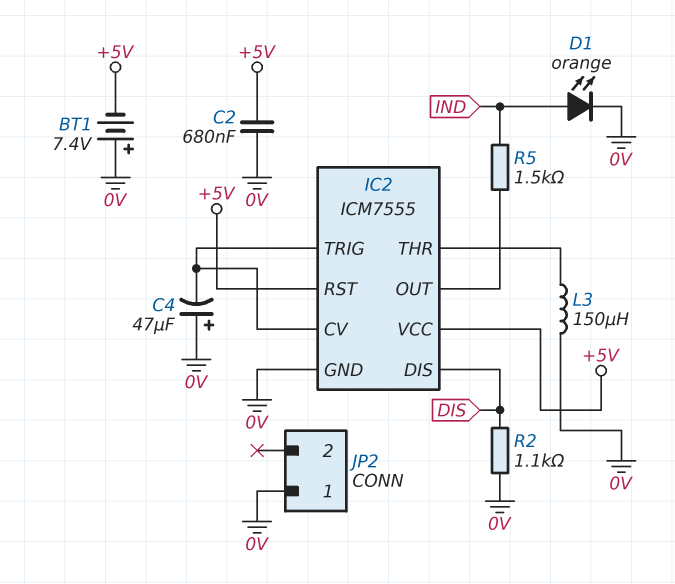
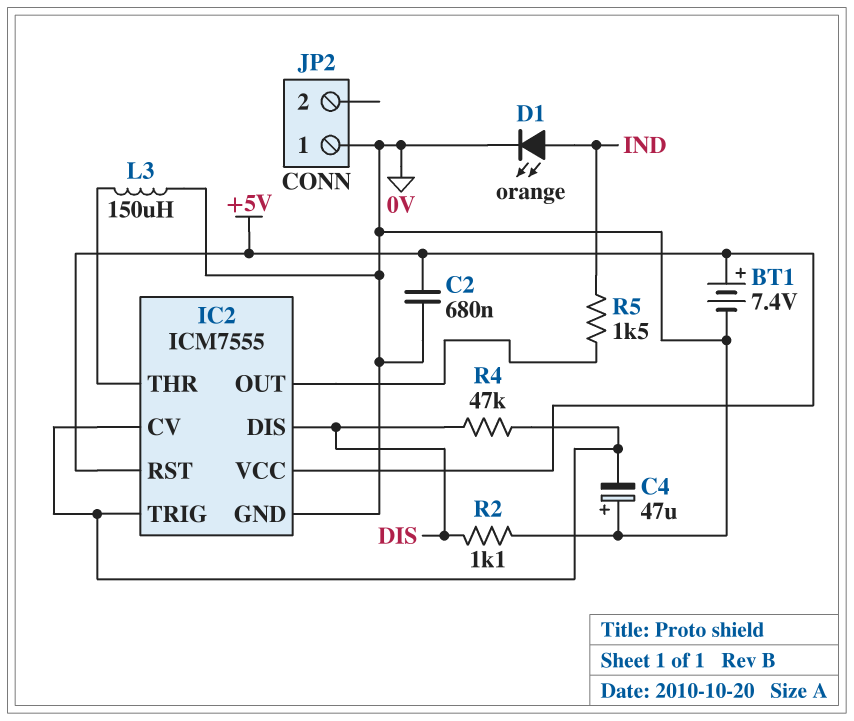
BT1: 7.4V (plus 0V, minus +5V) -> 7.4V (plus +5V, minus 0V)
R4: none -> 47k (DIS, IC2/CV)

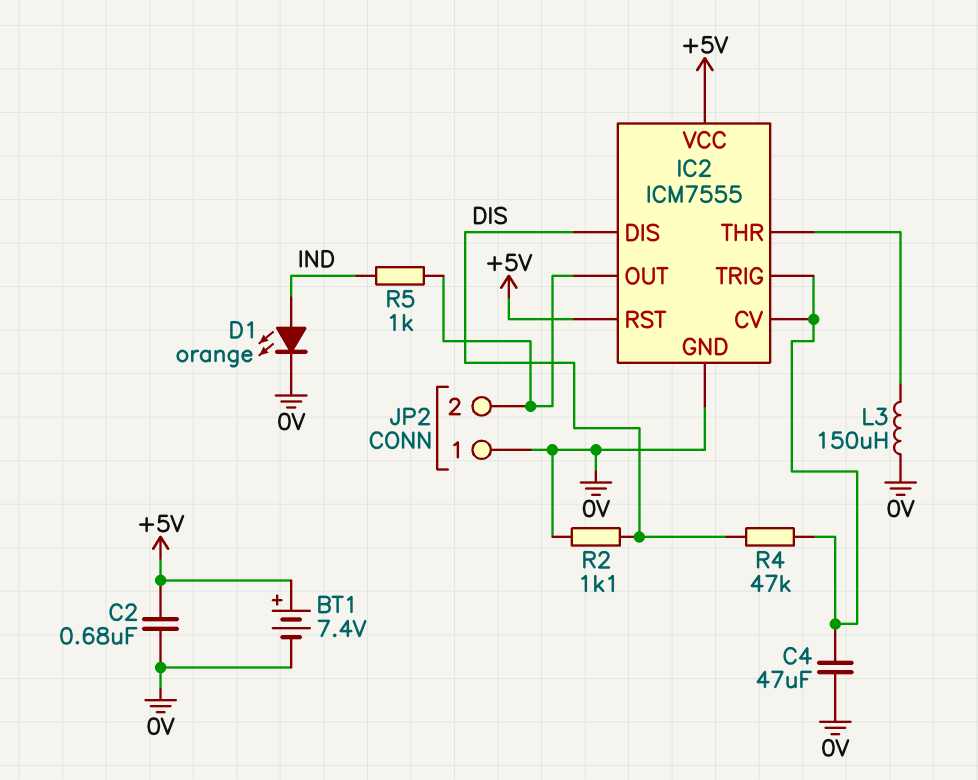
C4: 47uF (plus 0V, minus IC2/CV) -> 47uF (0V, IC2/CV)
JP2 pin 2: none -> IC2/OUT
R5: 1.5k (IC2/OUT, IND) -> 1k (IC2/OUT, IND)

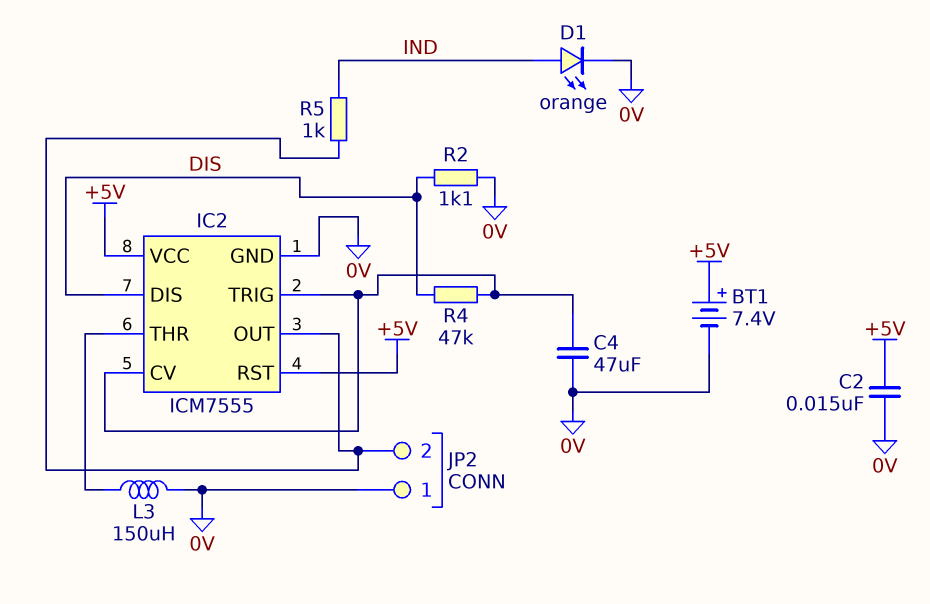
C2: 680nF (+5V, 0V) -> 15nF (+5V, 0V)

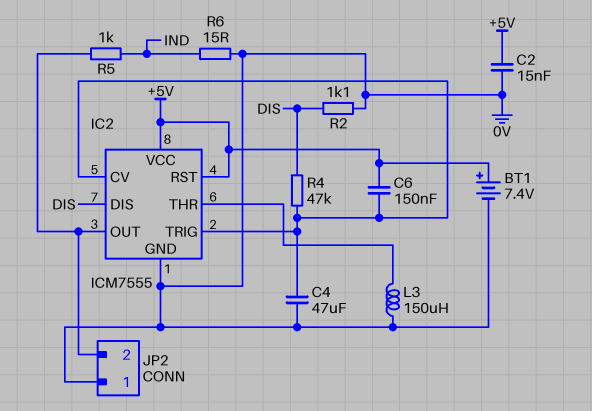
C6: none -> 150nF (+5V, IC2/CV)
D1: LED orange (A IND, K 0V) -> none
R6: none -> 15 (0V, IND)

